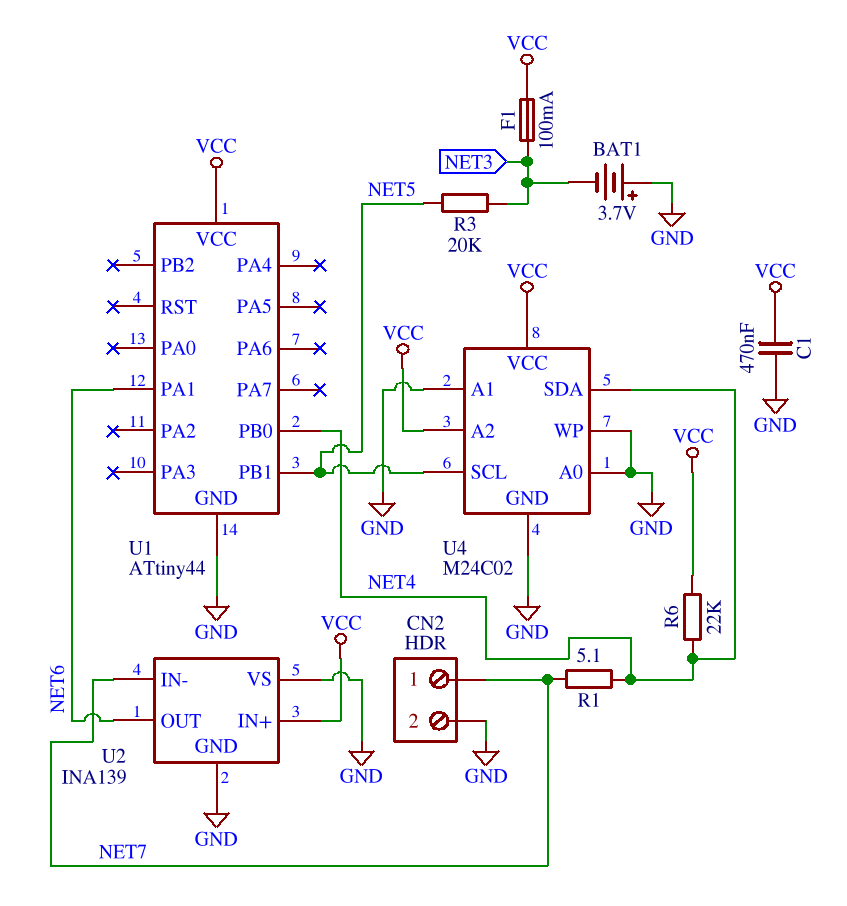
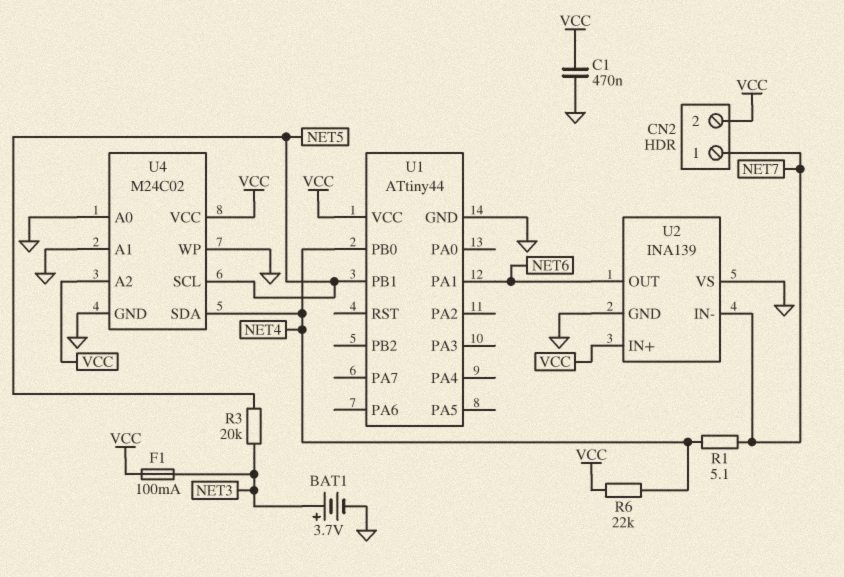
BAT1: 3.7V (plus GND, minus NET3) -> 3.7V (plus NET3, minus GND)
CN2 pin 2: GND -> VCC

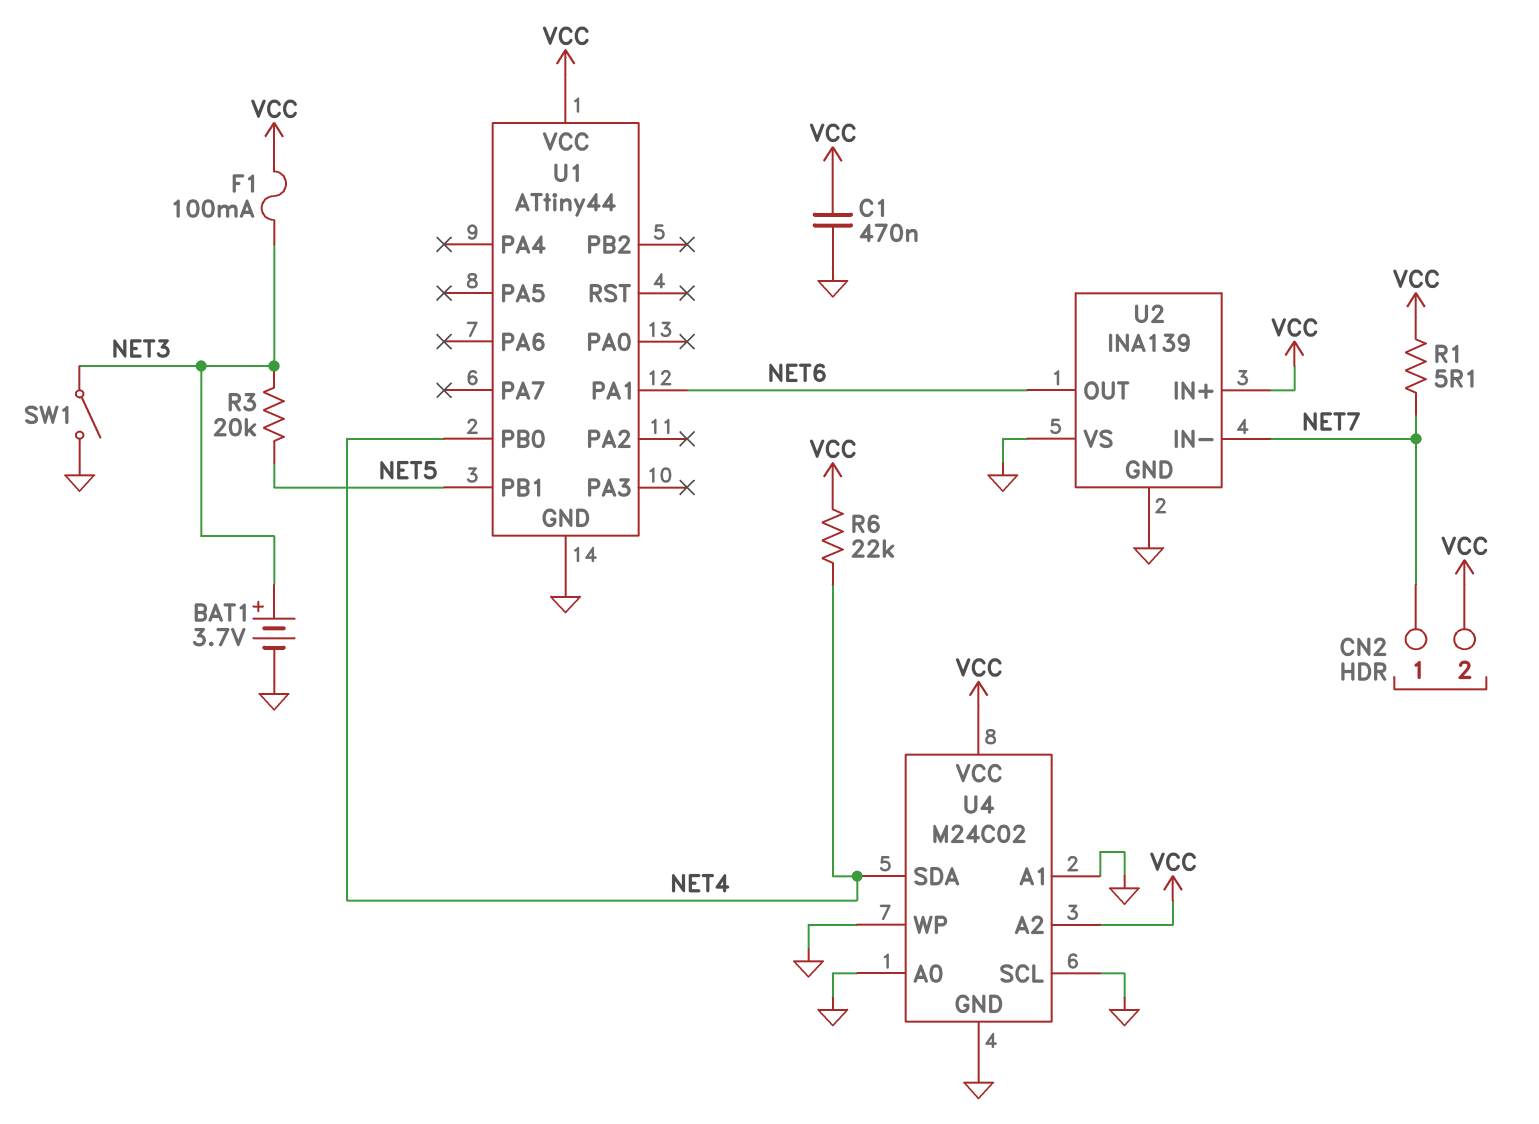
R1: 5.1 (NET4, NET7) -> 5.1 (NET7, VCC)
SW1: none -> switch (GND, NET3)
U4 pin SCL: NET5 -> GND

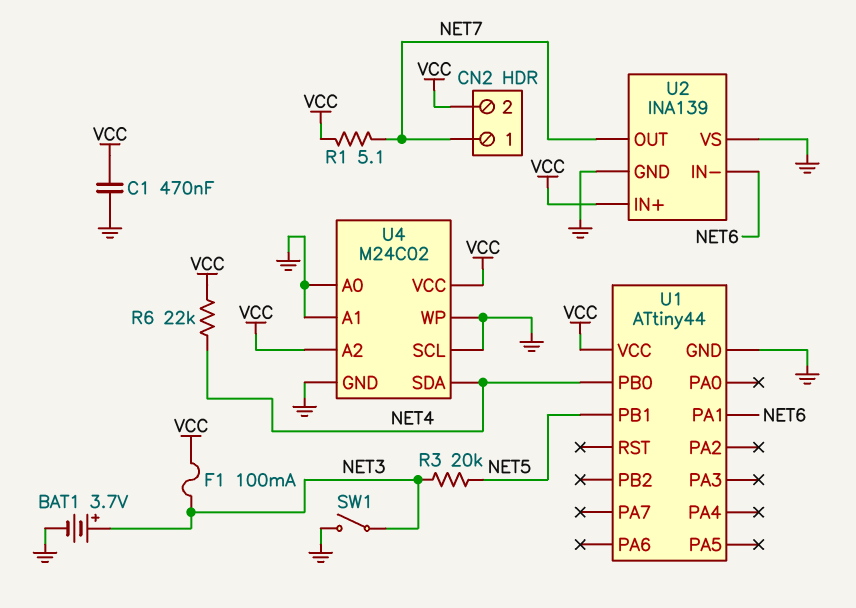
U2 pin IN-: NET7 -> NET6
U2 pin OUT: NET6 -> NET7

